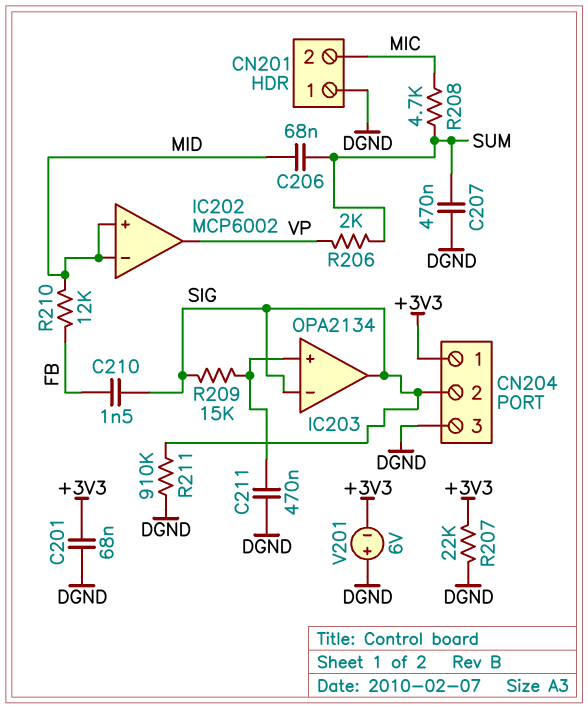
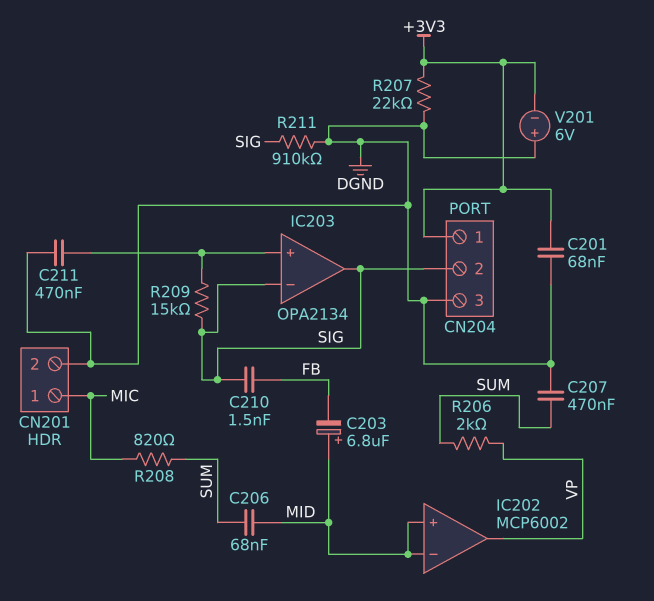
C203: none -> 6.8uF (plus MID, minus FB)
CN201 pin 1: DGND -> MIC
CN201 pin 2: MIC -> DGND
R208: 4.7k (MIC, SUM) -> 820 (MIC, SUM)
R210: 12k (FB, MID) -> none

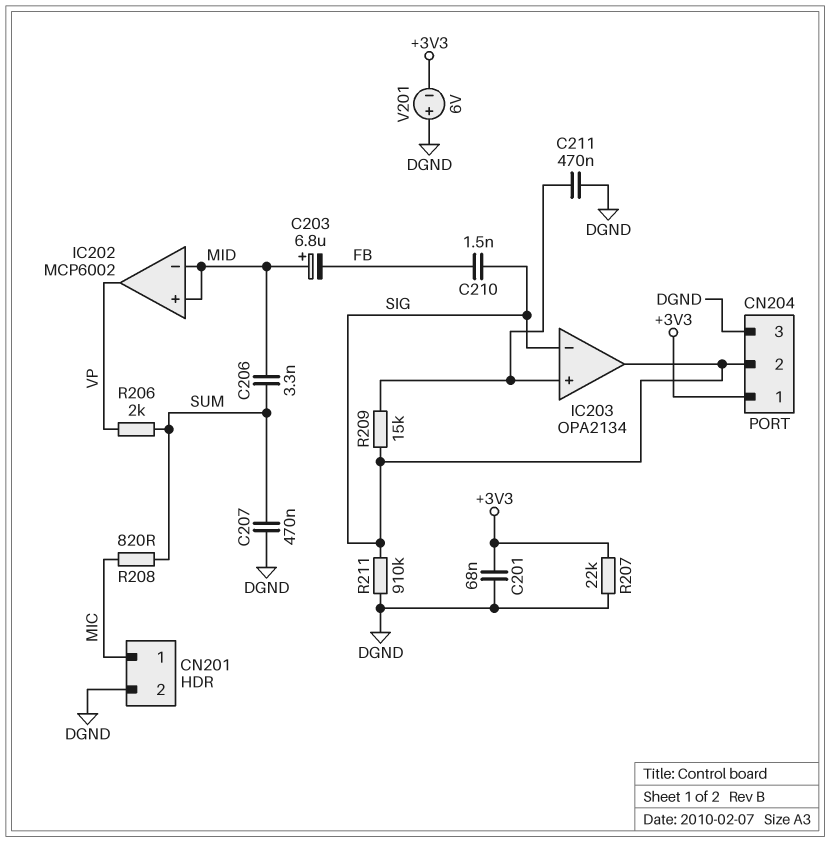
C206: 68nF (MID, SUM) -> 3.3nF (MID, SUM)

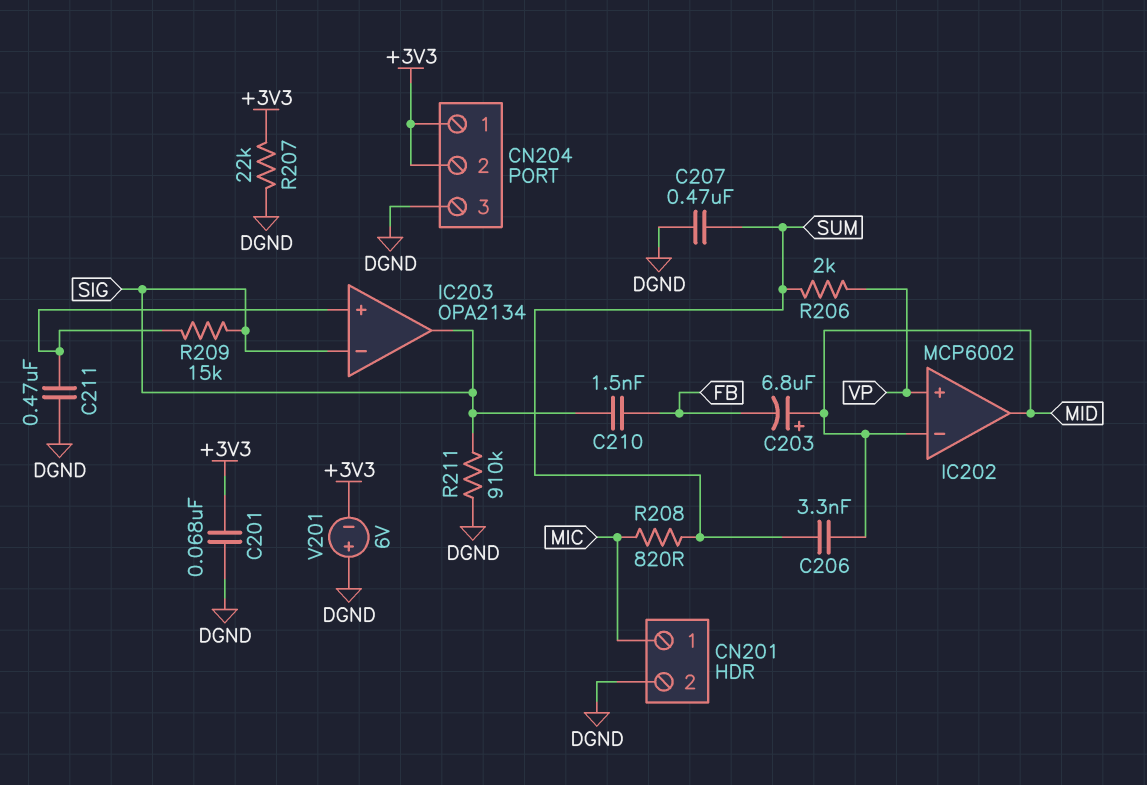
CN204 pin 2: SIG -> +3V3
IC202 pin in+: MID -> VP
IC202 pin out: VP -> MID

